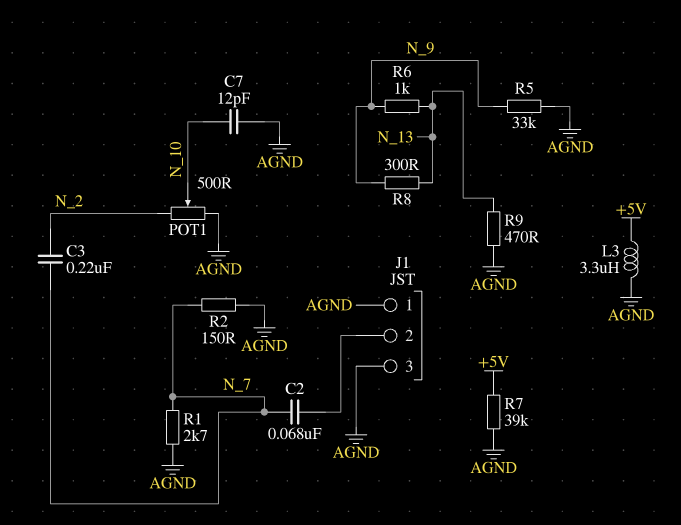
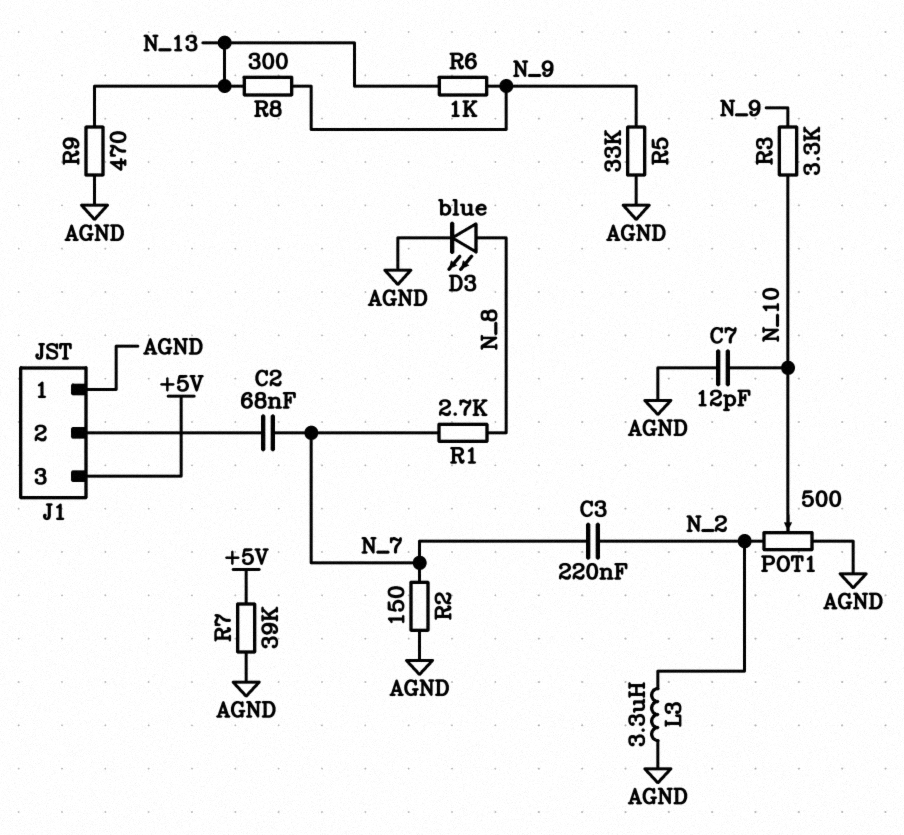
D3: none -> LED blue (A N_8, K AGND)
J1 pin 3: AGND -> +5V
L3: 3.3uH (+5V, AGND) -> 3.3uH (AGND, N_2)
R1: 2.7k (AGND, N_7) -> 2.7k (N_7, N_8)
R3: none -> 3.3k (N_9, N_10)

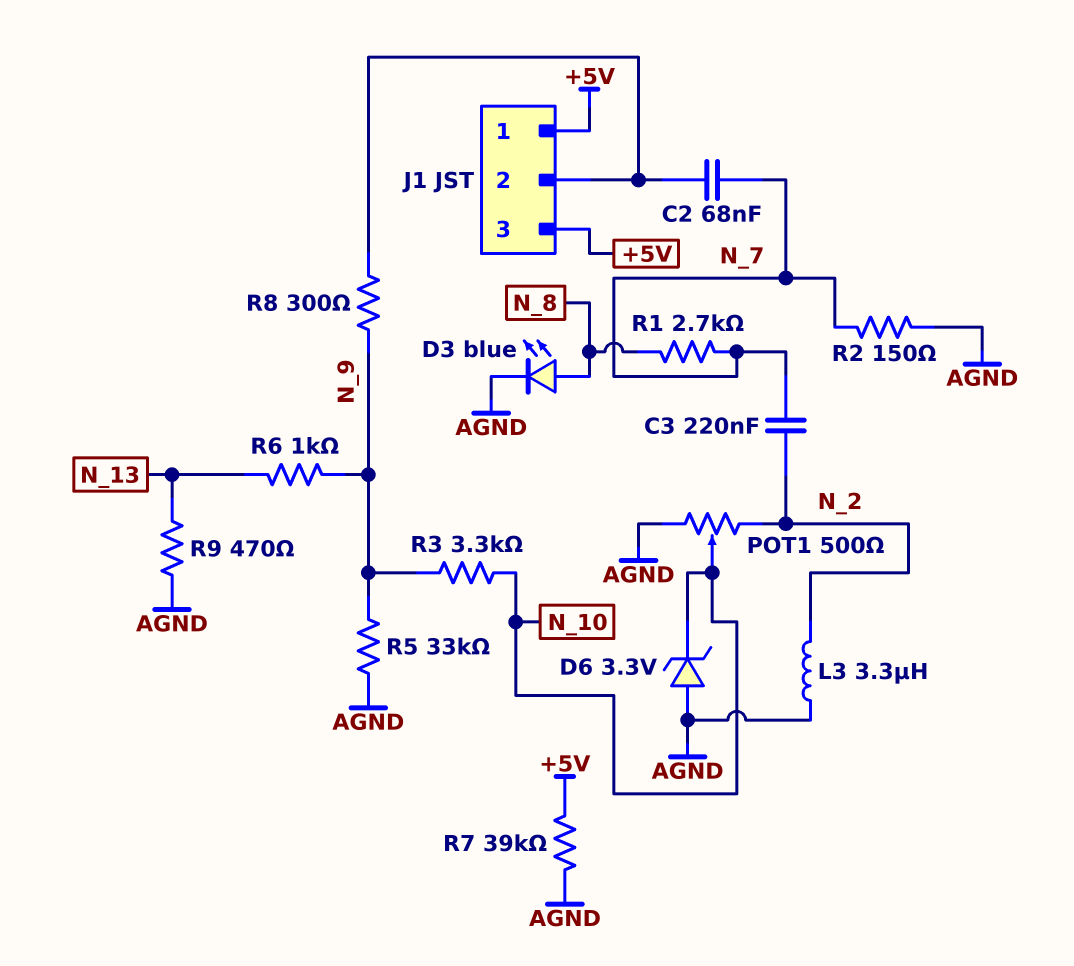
C7: 12pF (AGND, N_10) -> none
D6: none -> zener 3.3V (A AGND, K N_10)
J1 pin 1: AGND -> +5V
R8: 300 (N_9, N_13) -> 300 (J1/2, N_9)

